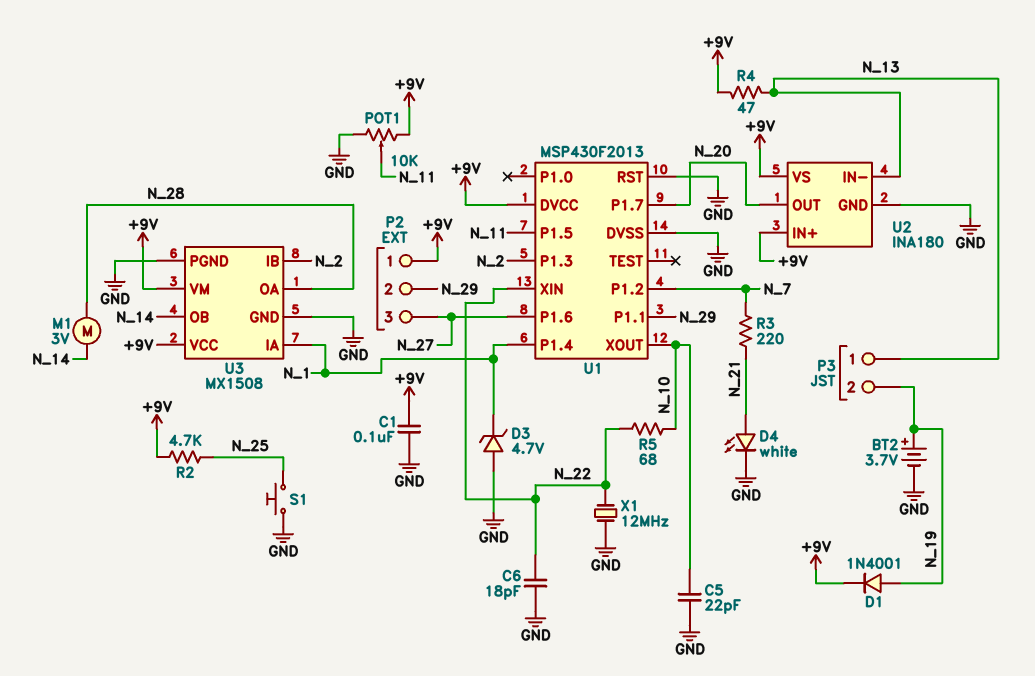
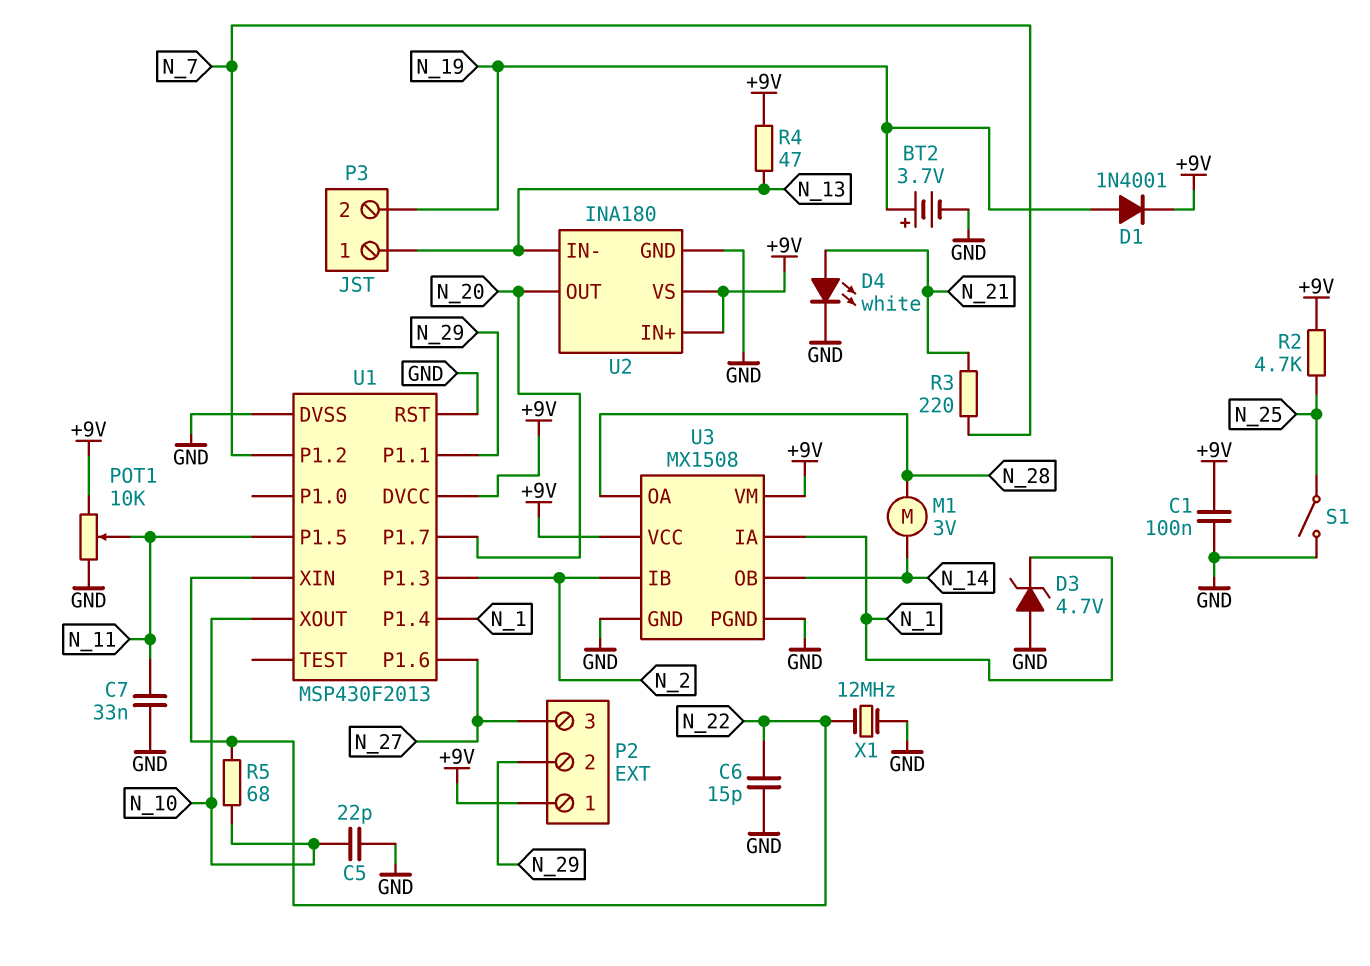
C6: 18pF (GND, N_22) -> 15pF (GND, N_22)
C7: none -> 33nF (GND, N_11)
S1: button (GND, N_25) -> switch (GND, N_25)

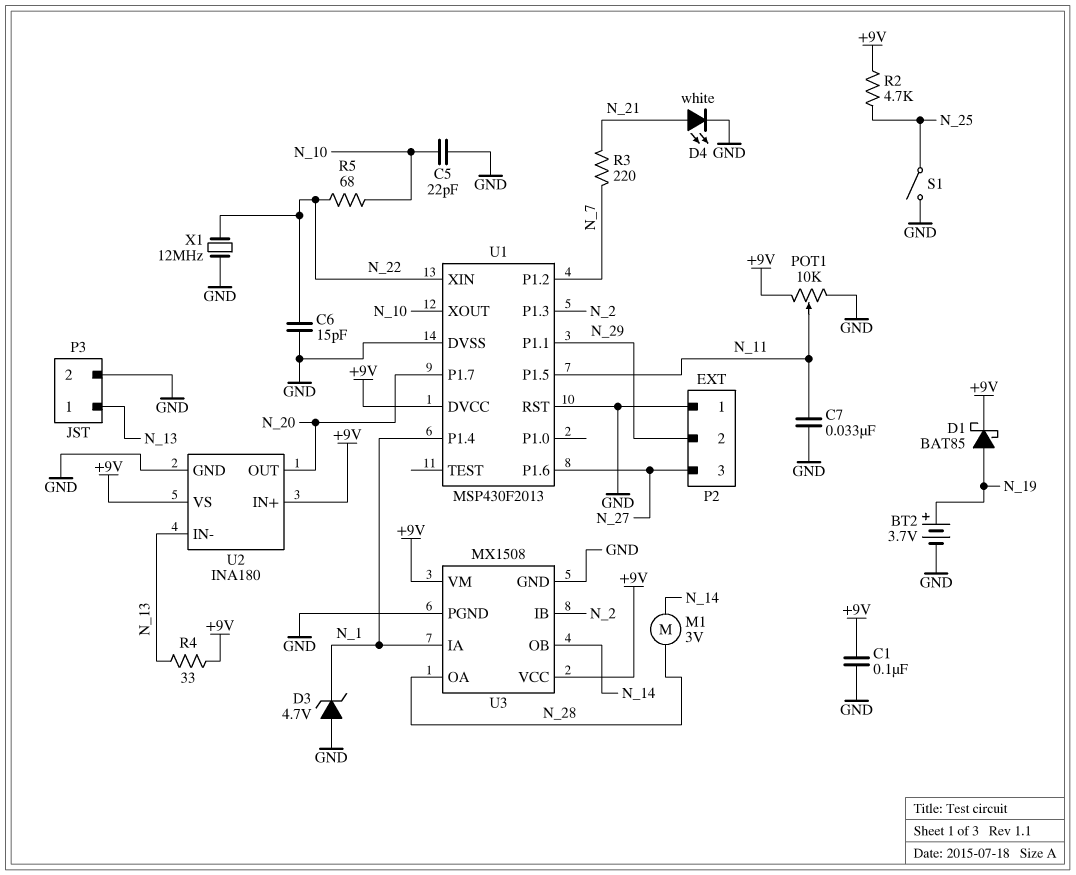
D1: diode 1N4001 (A N_19, K +9V) -> schottky BAT85 (A N_19, K +9V)
P2 pin 1: +9V -> GND
P3 pin 2: N_19 -> GND
R4: 47 (+9V, N_13) -> 33 (+9V, N_13)

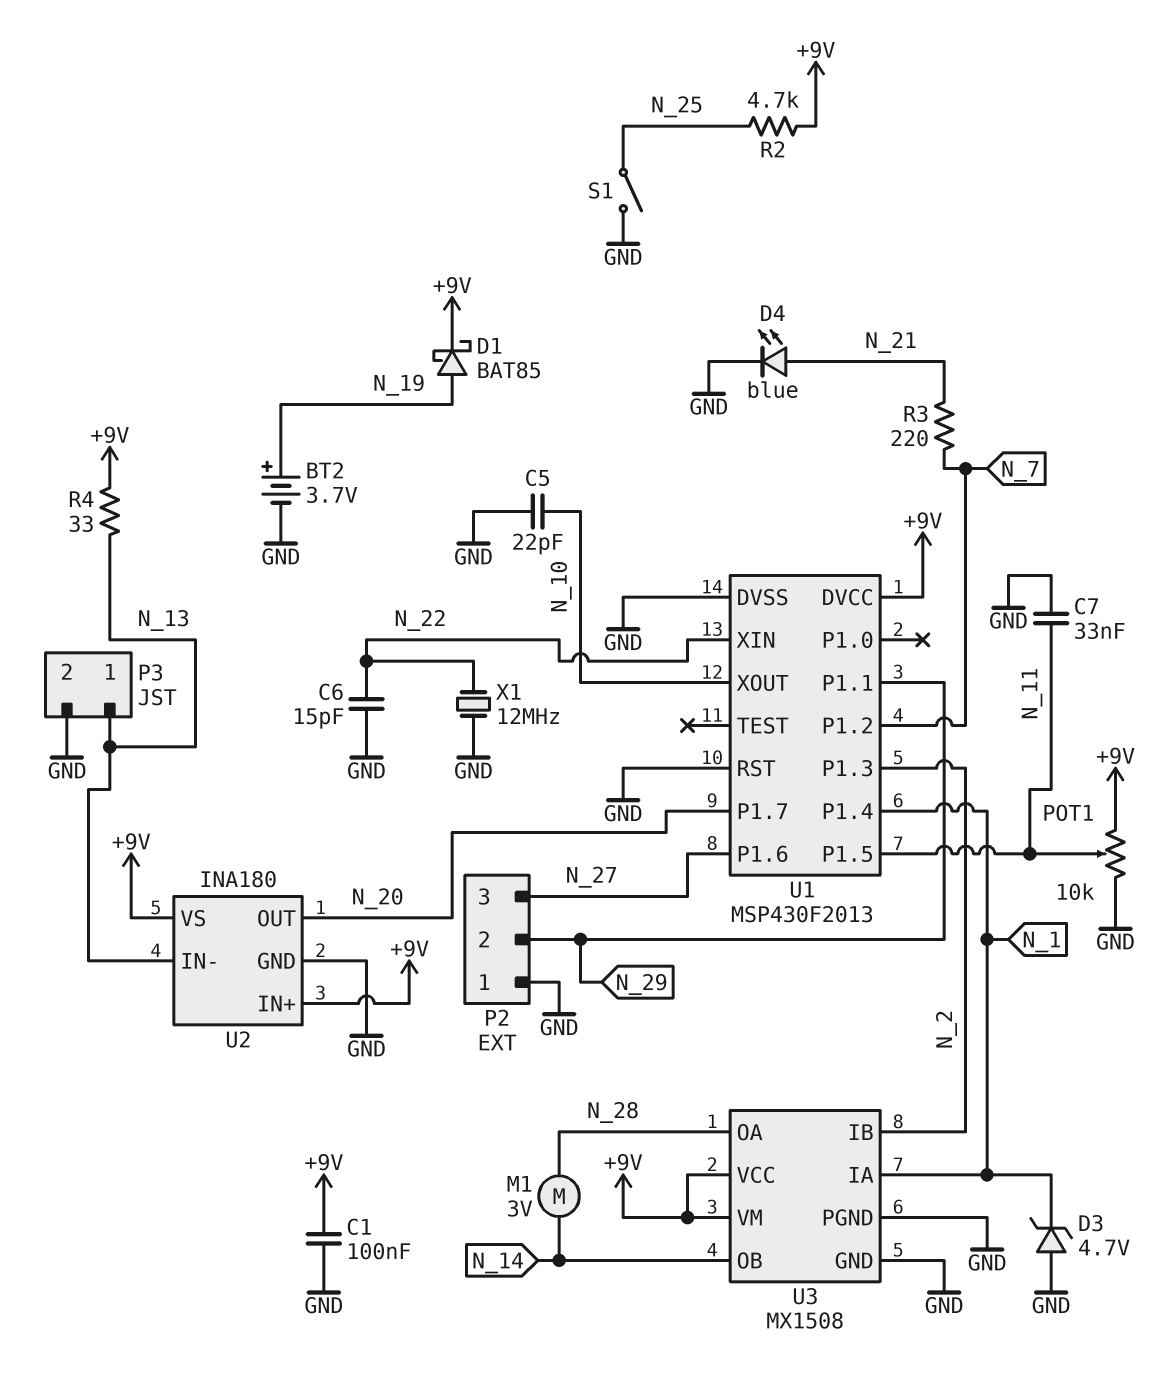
D4: LED white (A N_21, K GND) -> LED blue (A N_21, K GND)
R5: 68 (N_10, N_22) -> none

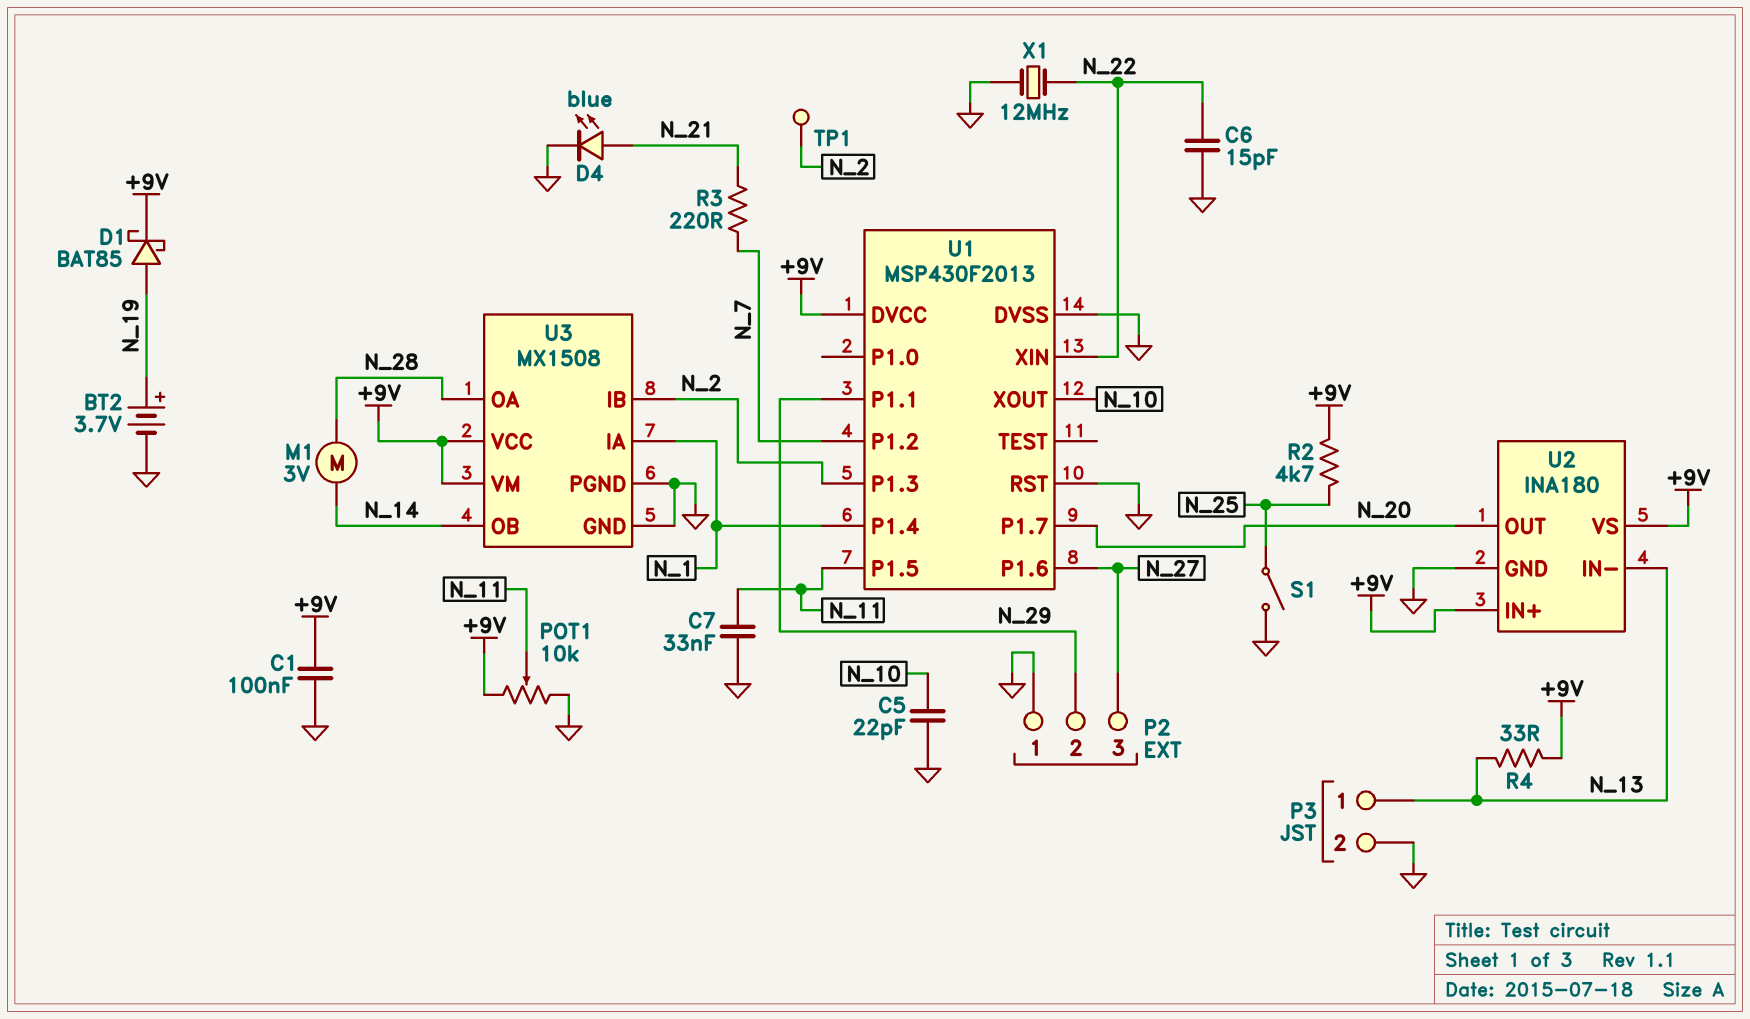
D3: zener 4.7V (A GND, K N_1) -> none
TP1: none -> test point (N_2)

